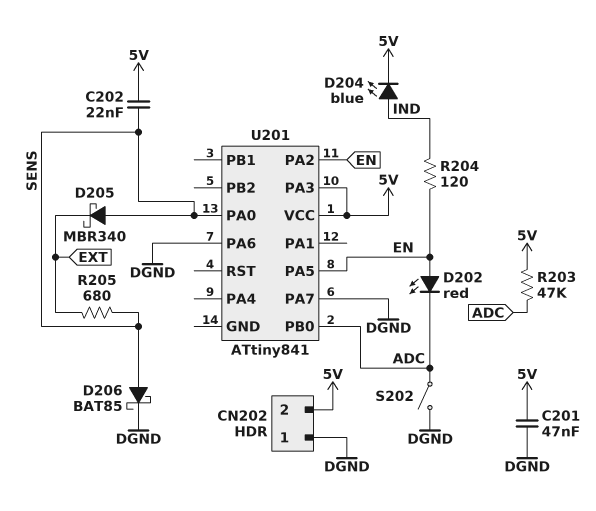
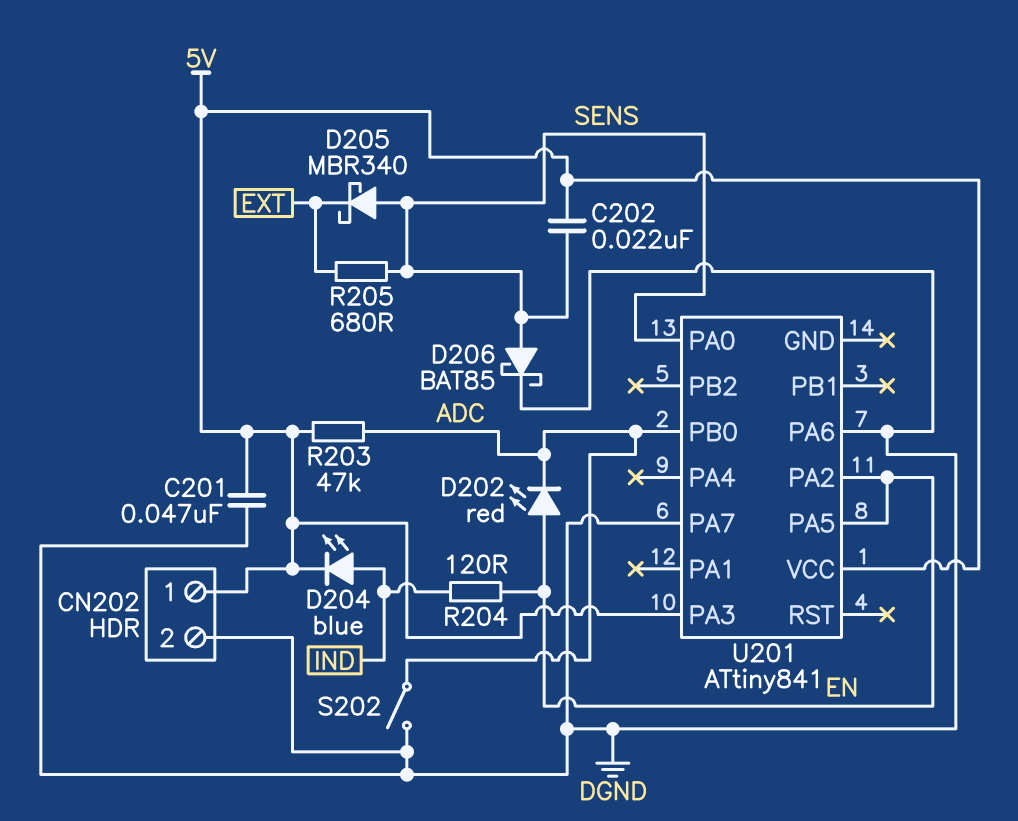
CN202 pin 1: DGND -> 5V
CN202 pin 2: 5V -> DGND

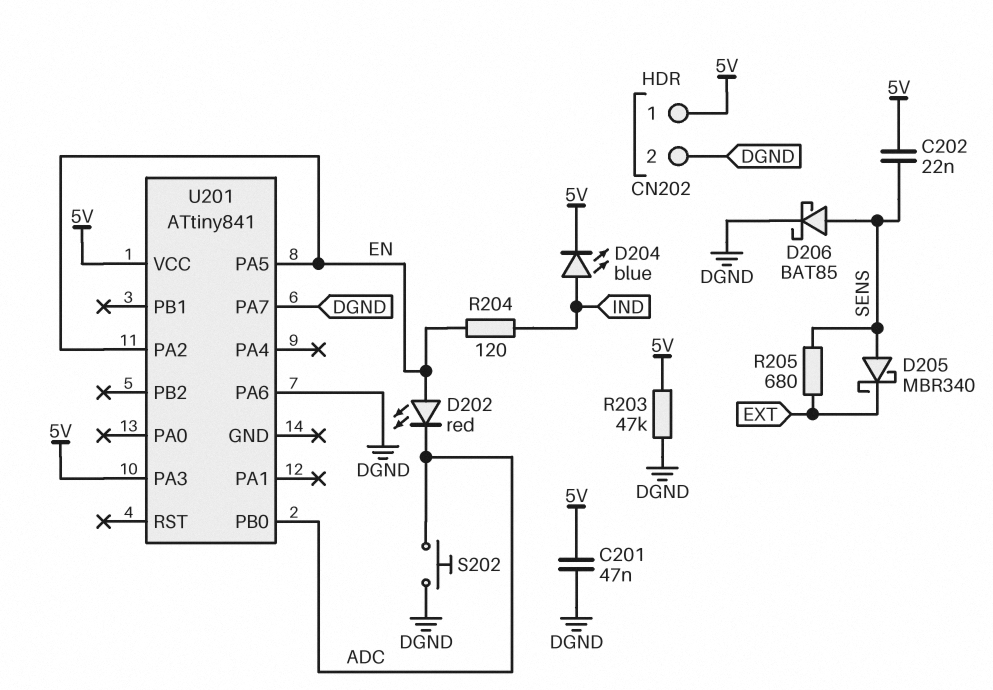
R203: 47k (5V, ADC) -> 47k (5V, DGND)
S202: switch (ADC, DGND) -> button (ADC, DGND)
U201 pin PA0: SENS -> none

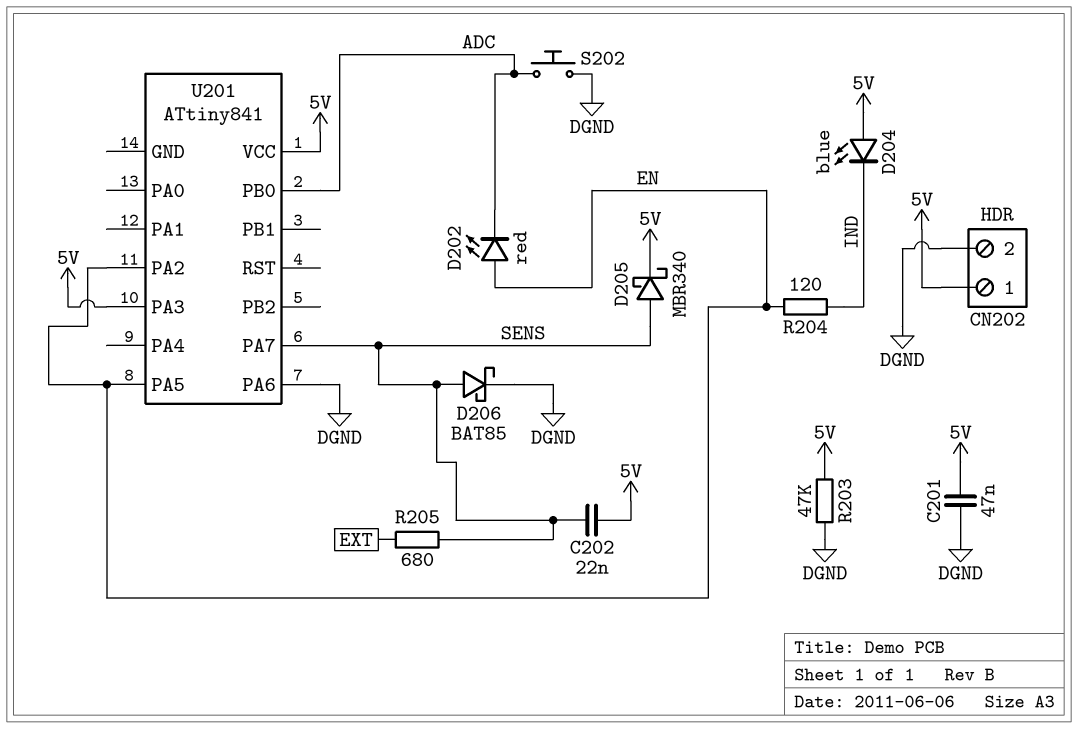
D204: LED blue (A IND, K 5V) -> LED blue (A 5V, K IND)
D205: schottky MBR340 (A SENS, K EXT) -> schottky MBR340 (A SENS, K 5V)
U201 pin PA7: DGND -> SENS

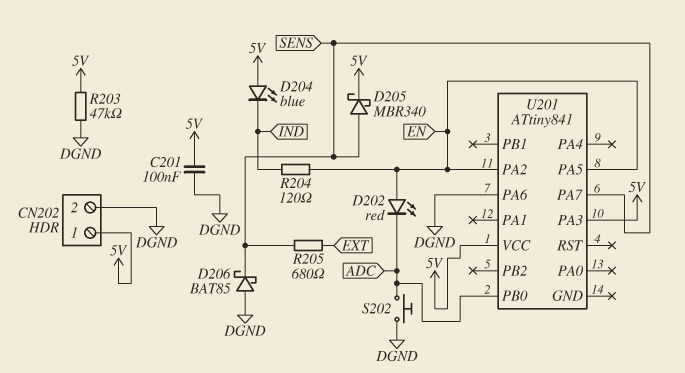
C201: 47nF (5V, DGND) -> 100nF (5V, DGND)
C202: 22nF (5V, SENS) -> none
D206: schottky BAT85 (A SENS, K DGND) -> schottky BAT85 (A DGND, K SENS)

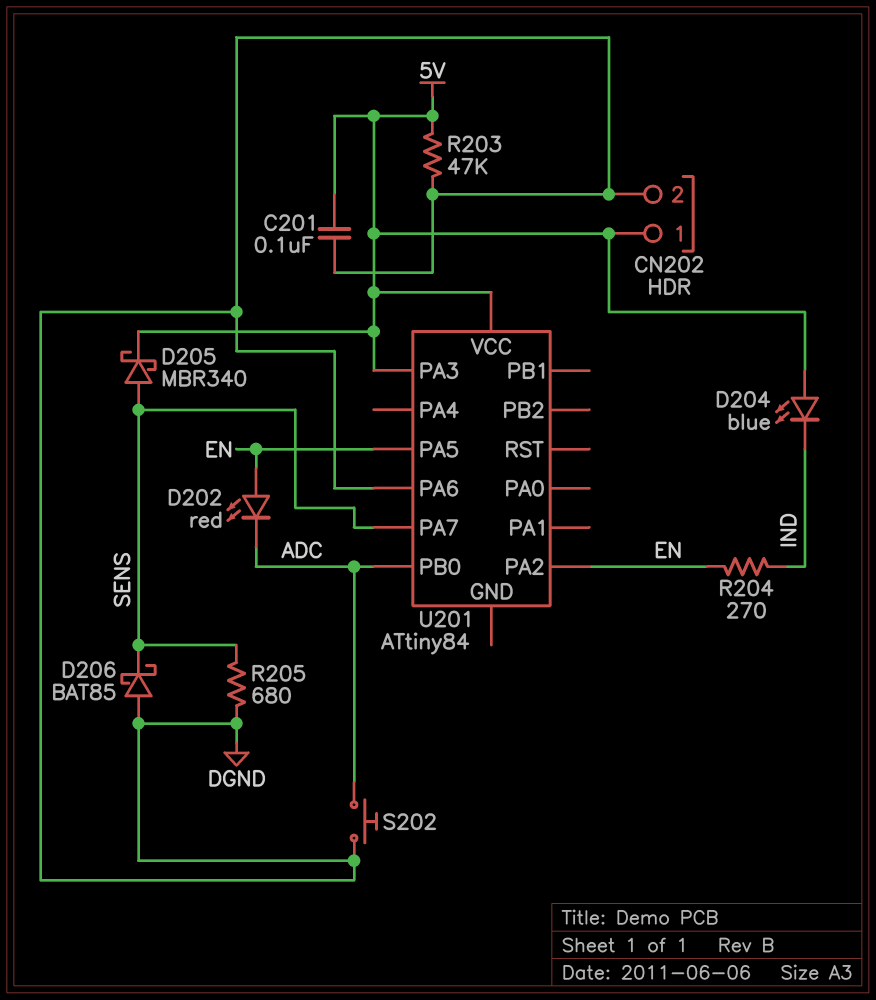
R204: 120 (EN, IND) -> 270 (EN, IND)
R205: 680 (EXT, SENS) -> 680 (DGND, SENS)
U201: ATtiny841 -> ATtiny84

